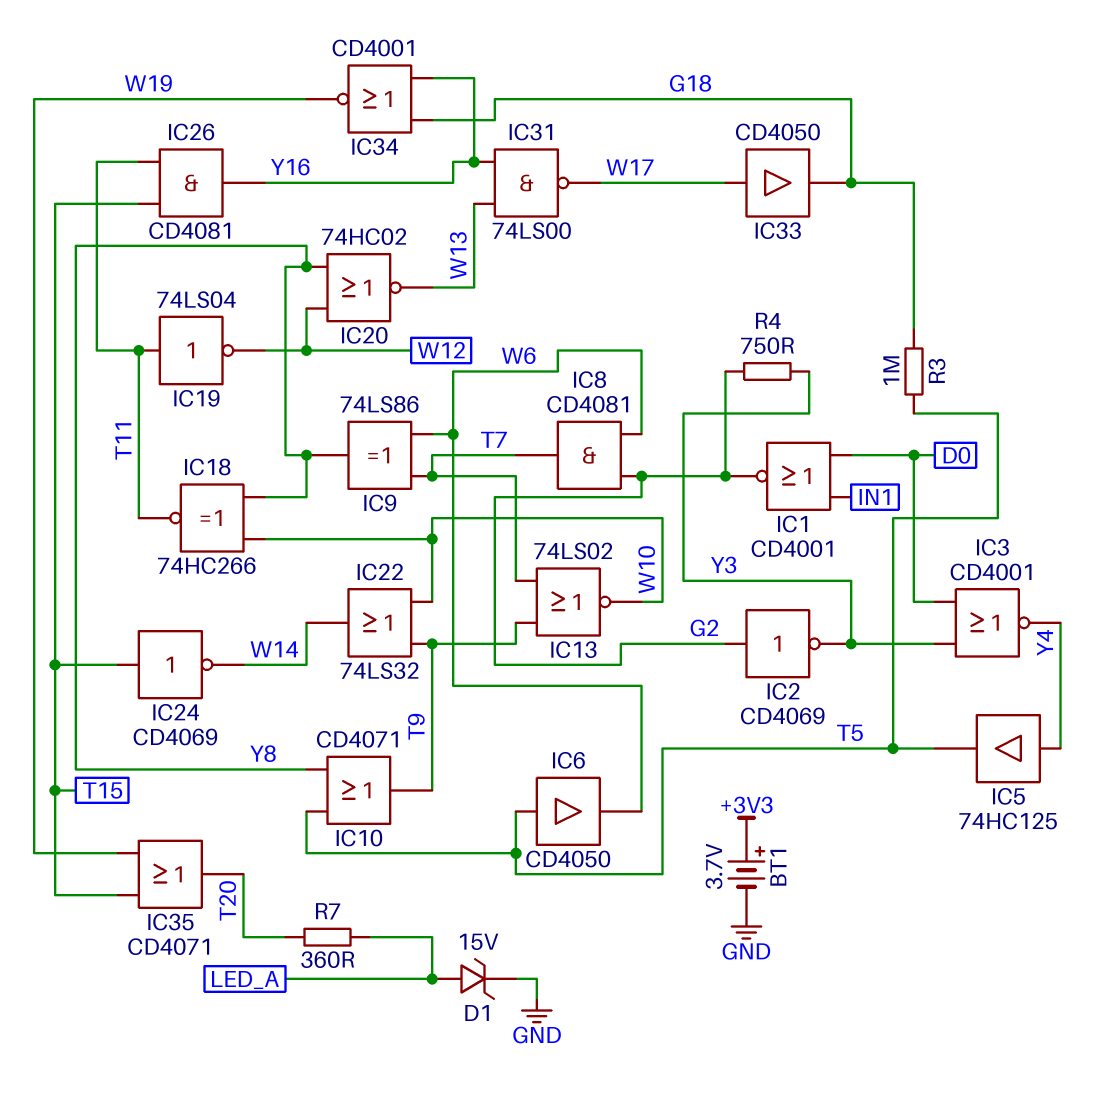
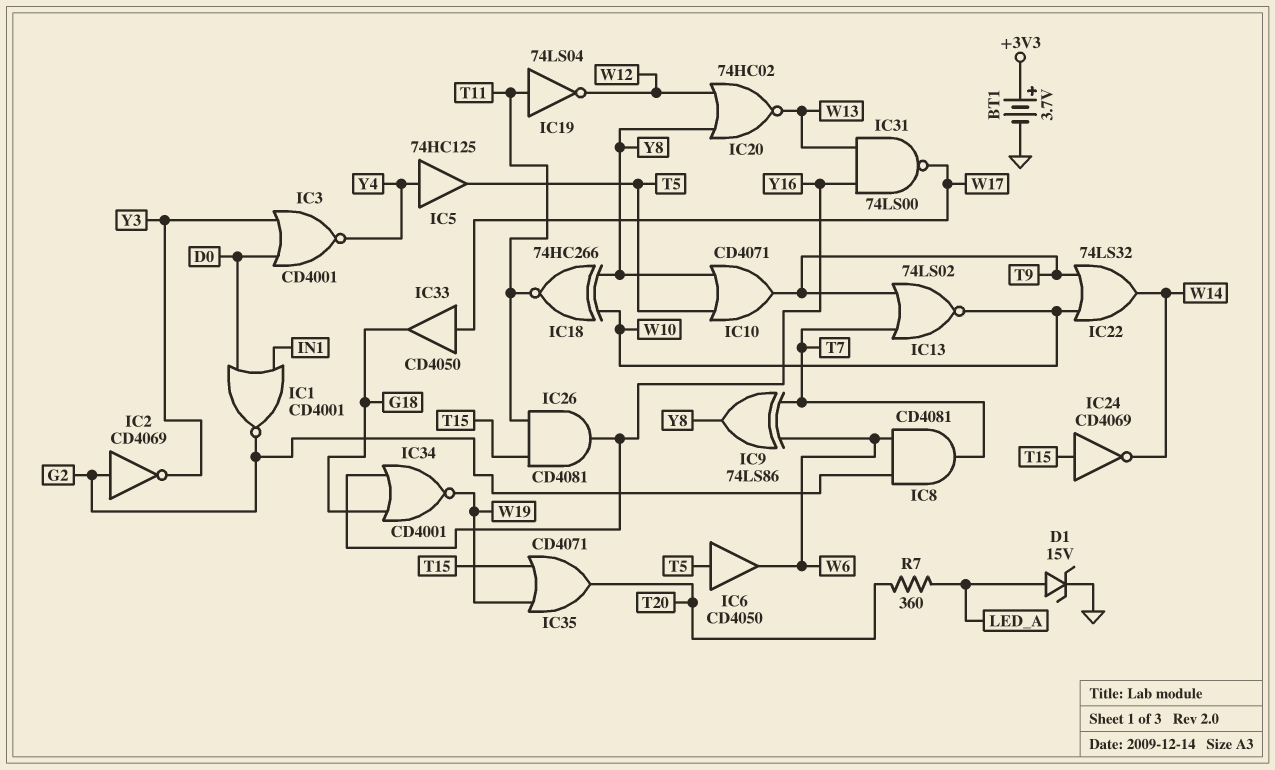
R3: 1M (G18, T5) -> none
R4: 750 (G2, Y3) -> none

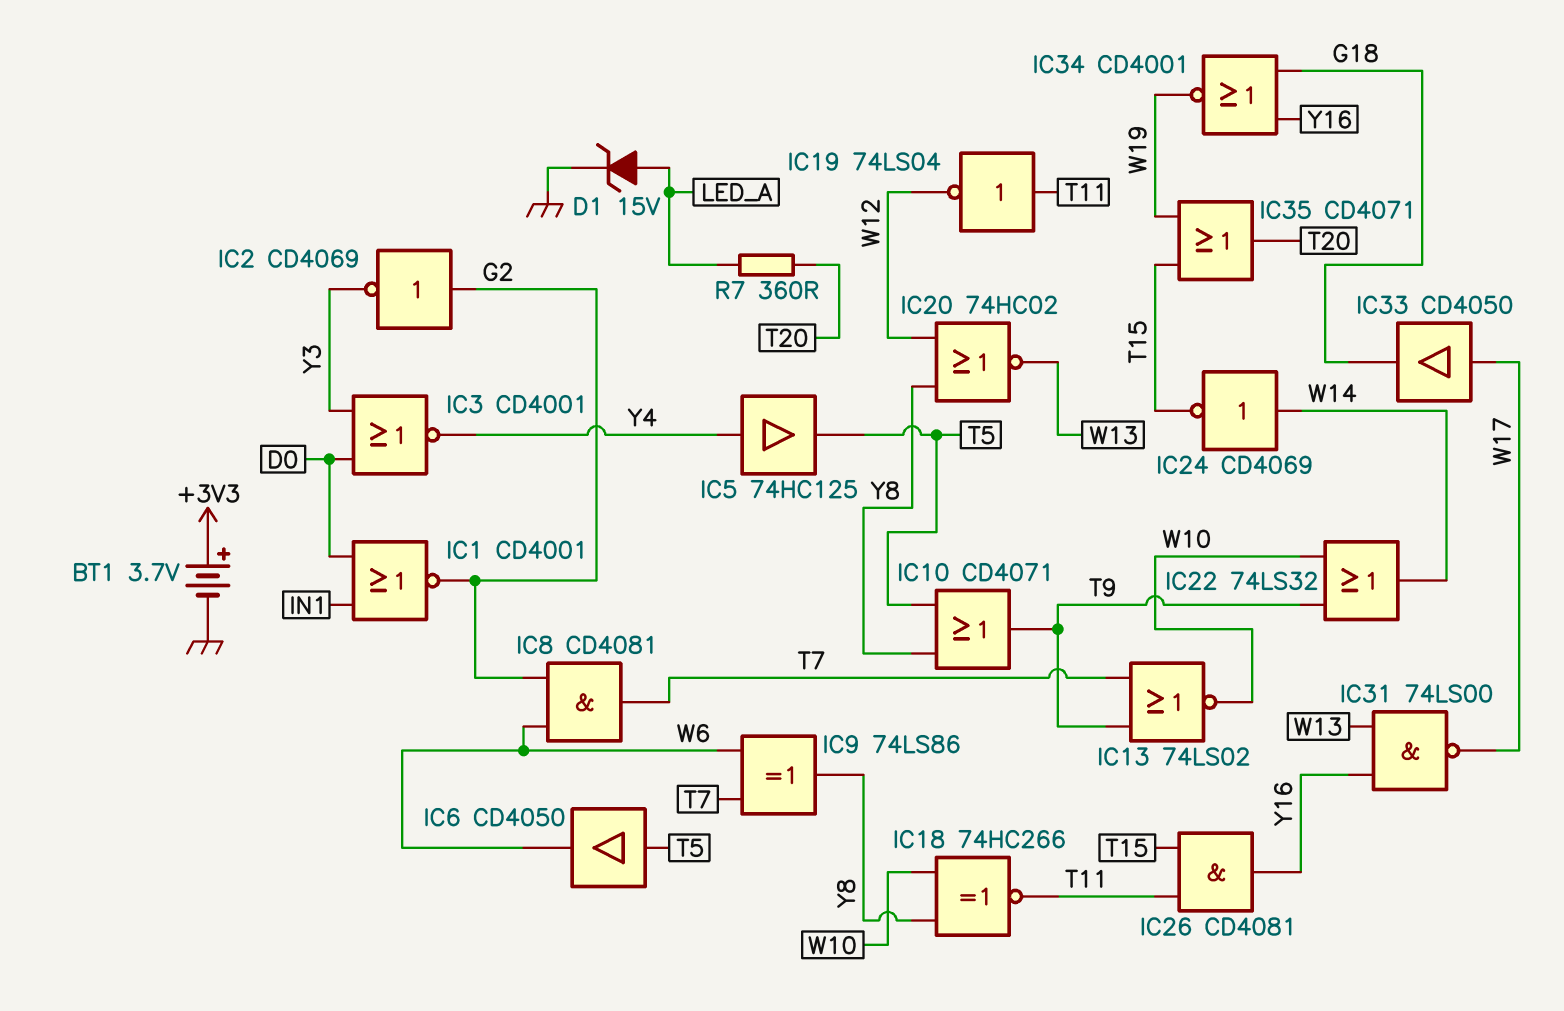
IC24: NOT CD4069 (in T15, out W14) -> NOT CD4069 (in W14, out T15)

